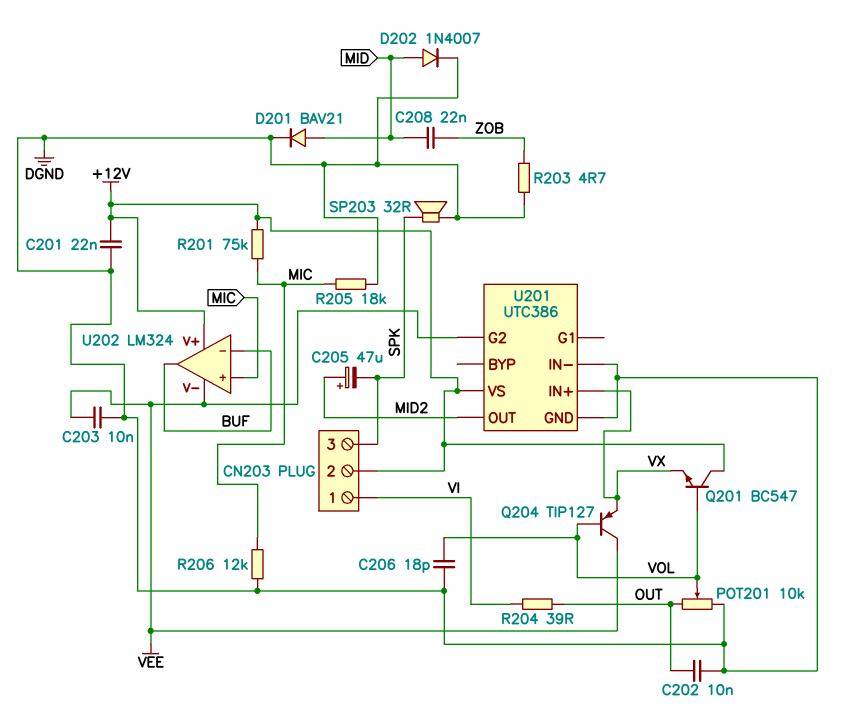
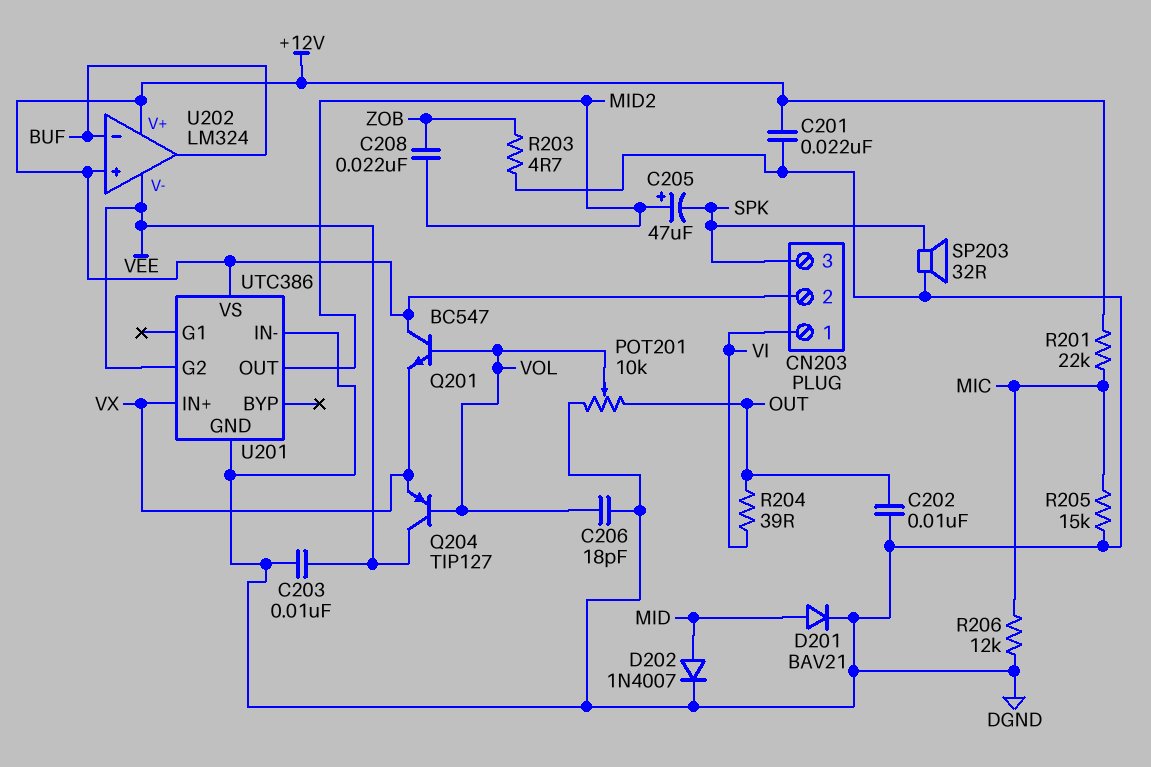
C208: 22nF (MID, ZOB) -> 22nF (MID2, ZOB)
R201: 75k (+12V, MIC) -> 22k (+12V, MIC)
R205: 18k (DGND, MIC) -> 15k (DGND, MIC)
U202 pin in+: MIC -> +12V

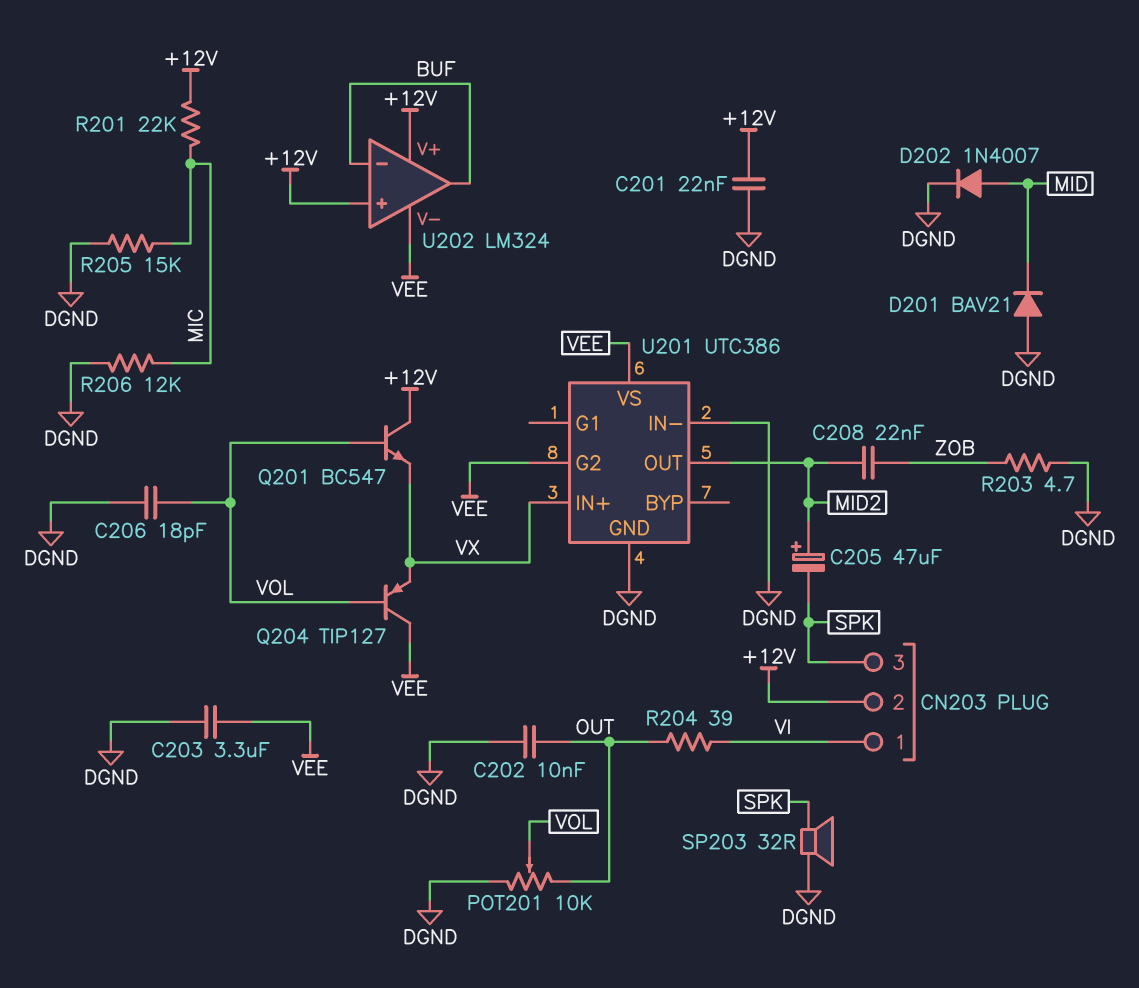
C203: 10nF (DGND, VEE) -> 3.3uF (DGND, VEE)
D201: diode BAV21 (A MID, K DGND) -> diode BAV21 (A DGND, K MID)
U201 pin VS: +12V -> VEE

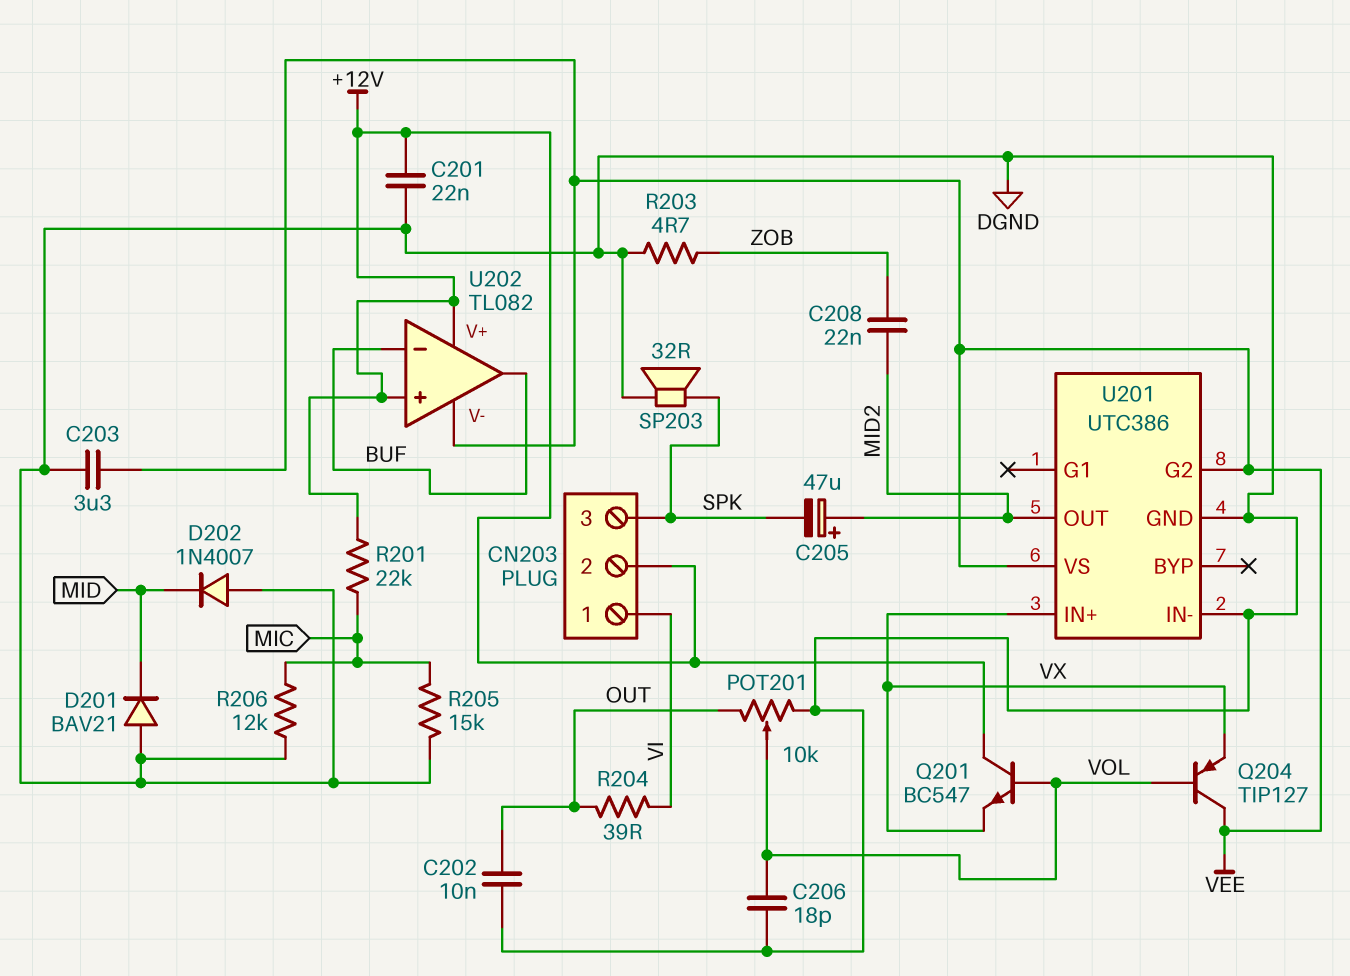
D202: diode 1N4007 (A MID, K DGND) -> diode 1N4007 (A DGND, K MID)
U202: LM324 -> TL082

